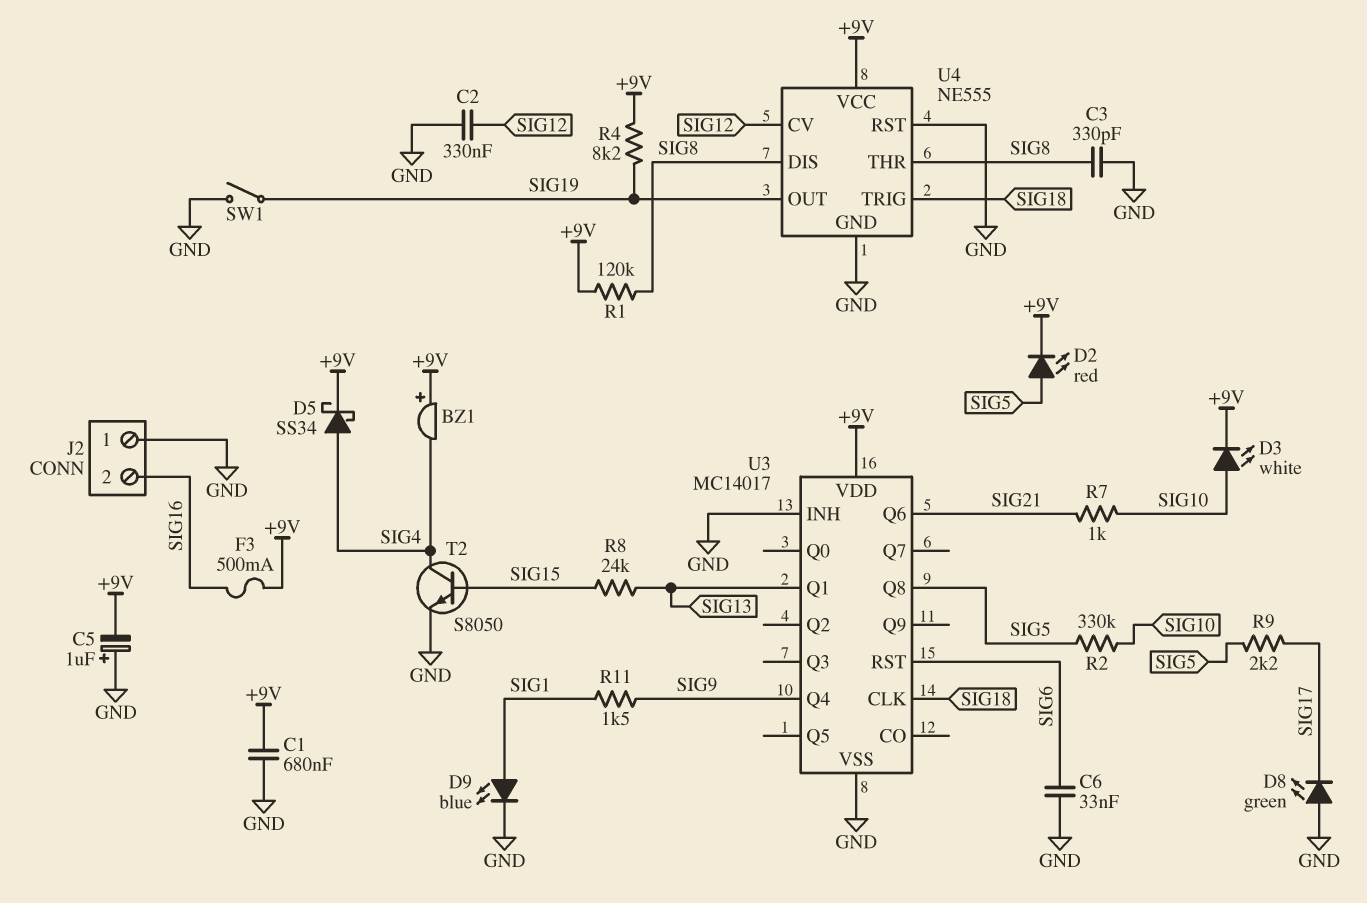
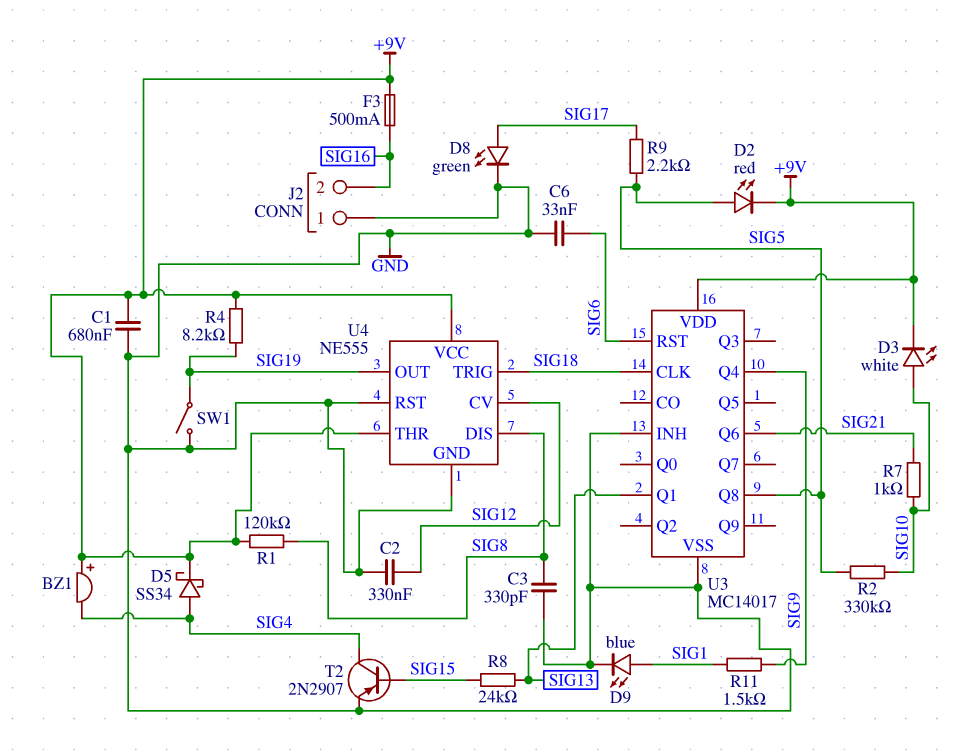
C5: 1uF (plus GND, minus +9V) -> none
D8: LED green (A GND, K SIG17) -> LED green (A SIG17, K GND)
T2: NPN S8050 (B SIG15, C SIG4, E GND) -> PNP 2N2907 (B SIG15, C SIG4, E GND)
U4 pin THR: SIG8 -> +9V

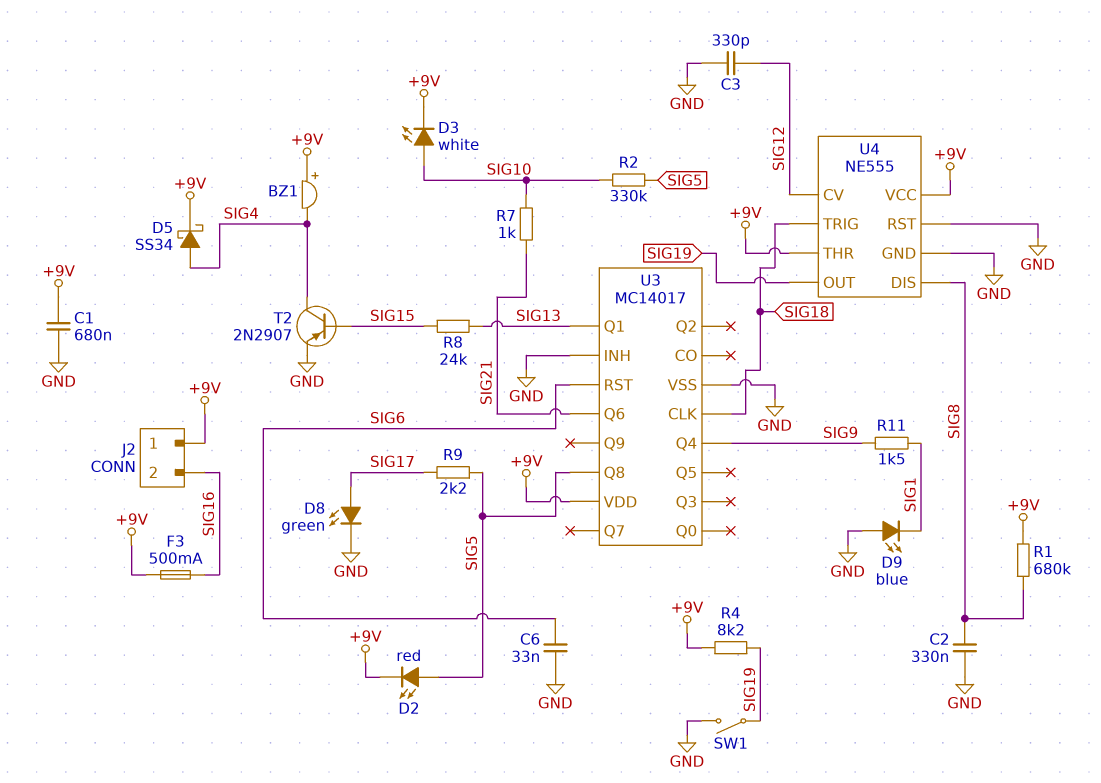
C2: 330nF (GND, SIG12) -> 330nF (GND, SIG8)
C3: 330pF (GND, SIG8) -> 330pF (GND, SIG12)
D9: LED blue (A SIG1, K GND) -> LED blue (A GND, K SIG1)
J2 pin 1: GND -> +9V
R1: 120k (+9V, SIG8) -> 680k (+9V, SIG8)

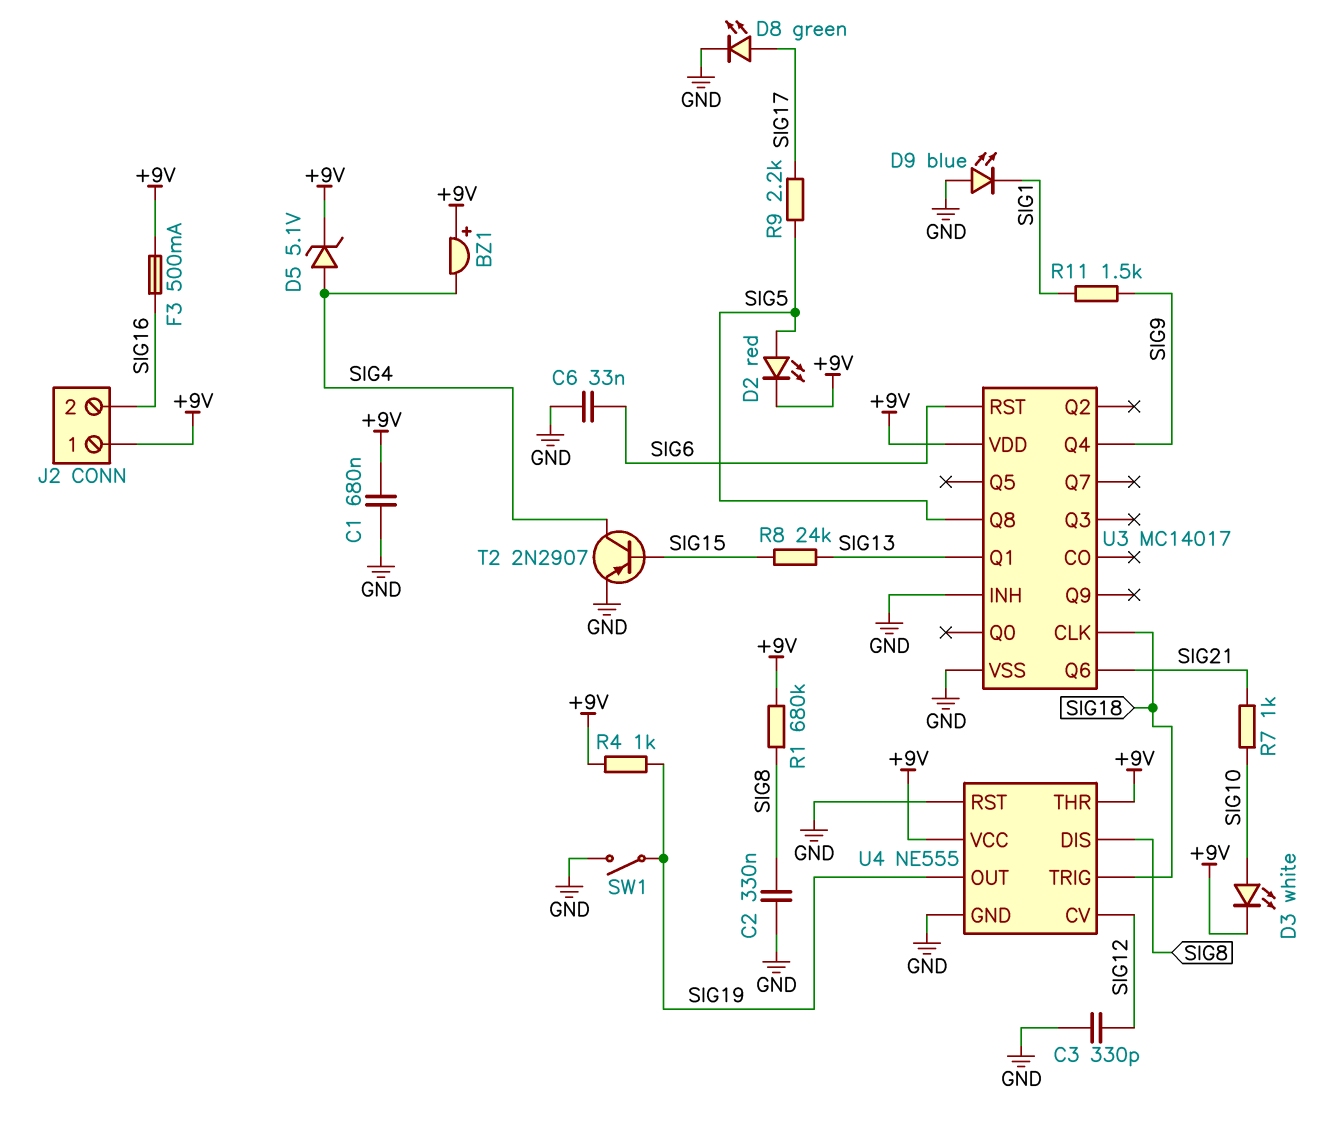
D5: schottky SS34 (A SIG4, K +9V) -> zener 5.1V (A SIG4, K +9V)
R2: 330k (SIG5, SIG10) -> none
R4: 8.2k (+9V, SIG19) -> 1k (+9V, SIG19)

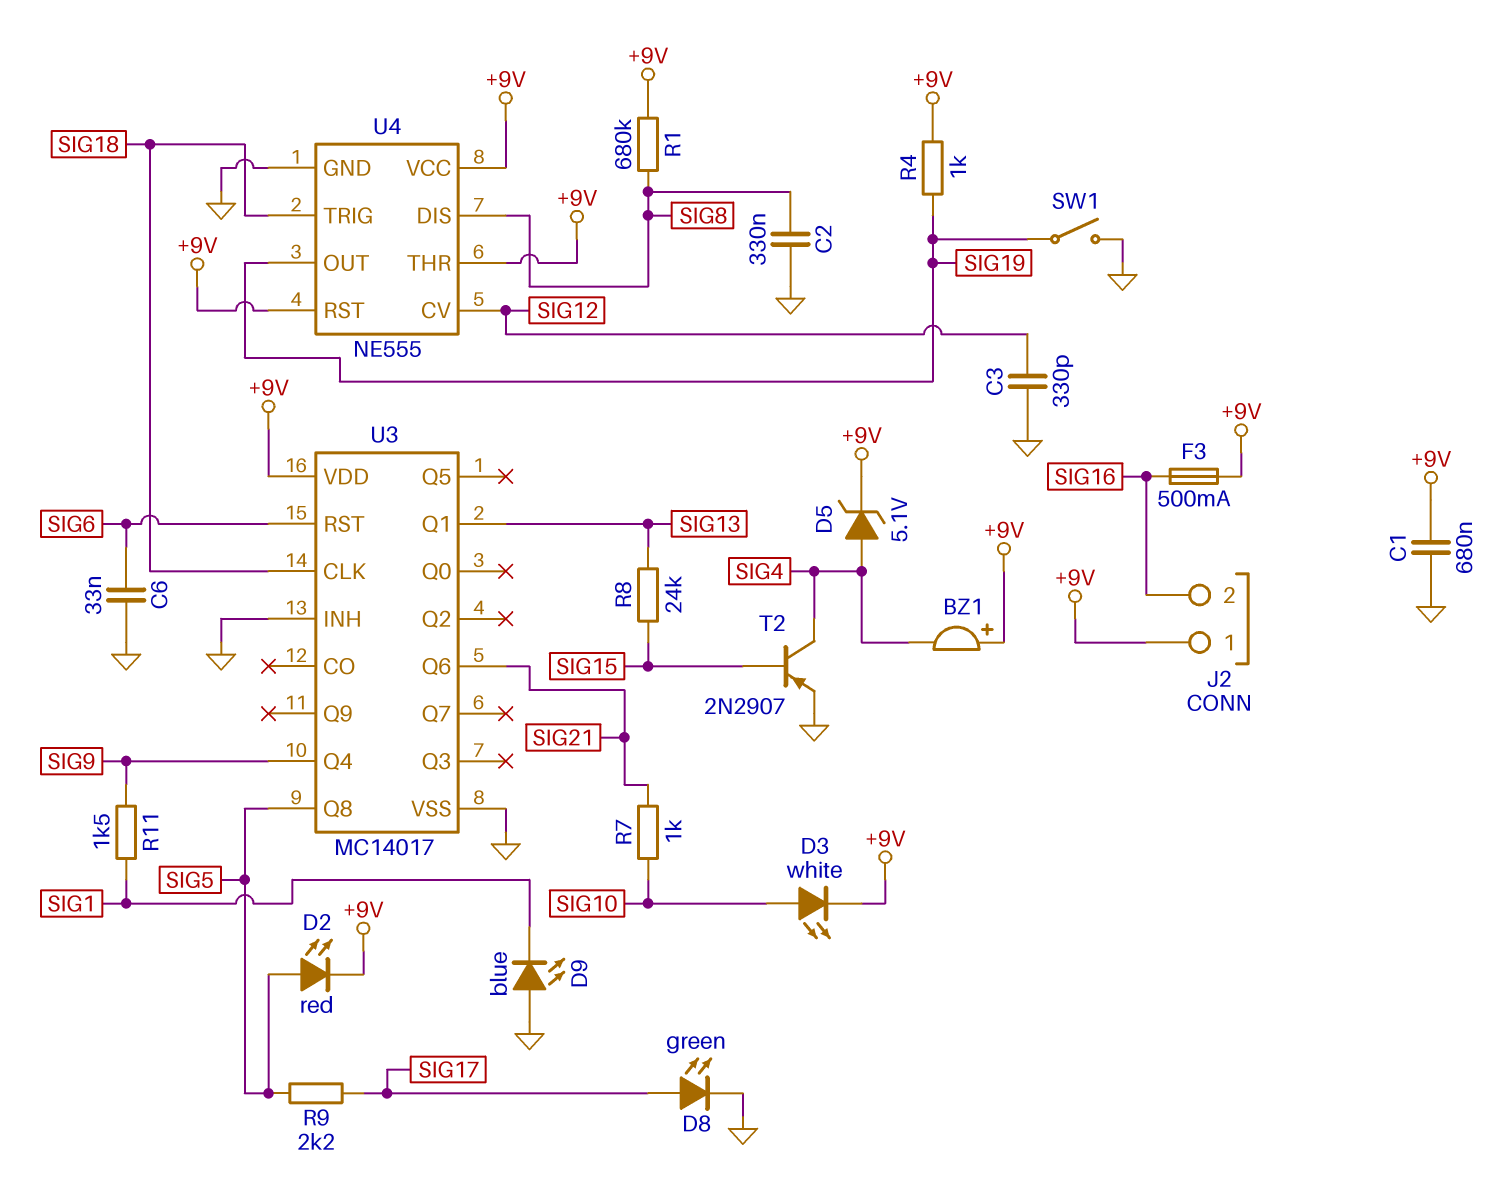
U4 pin RST: GND -> +9V

